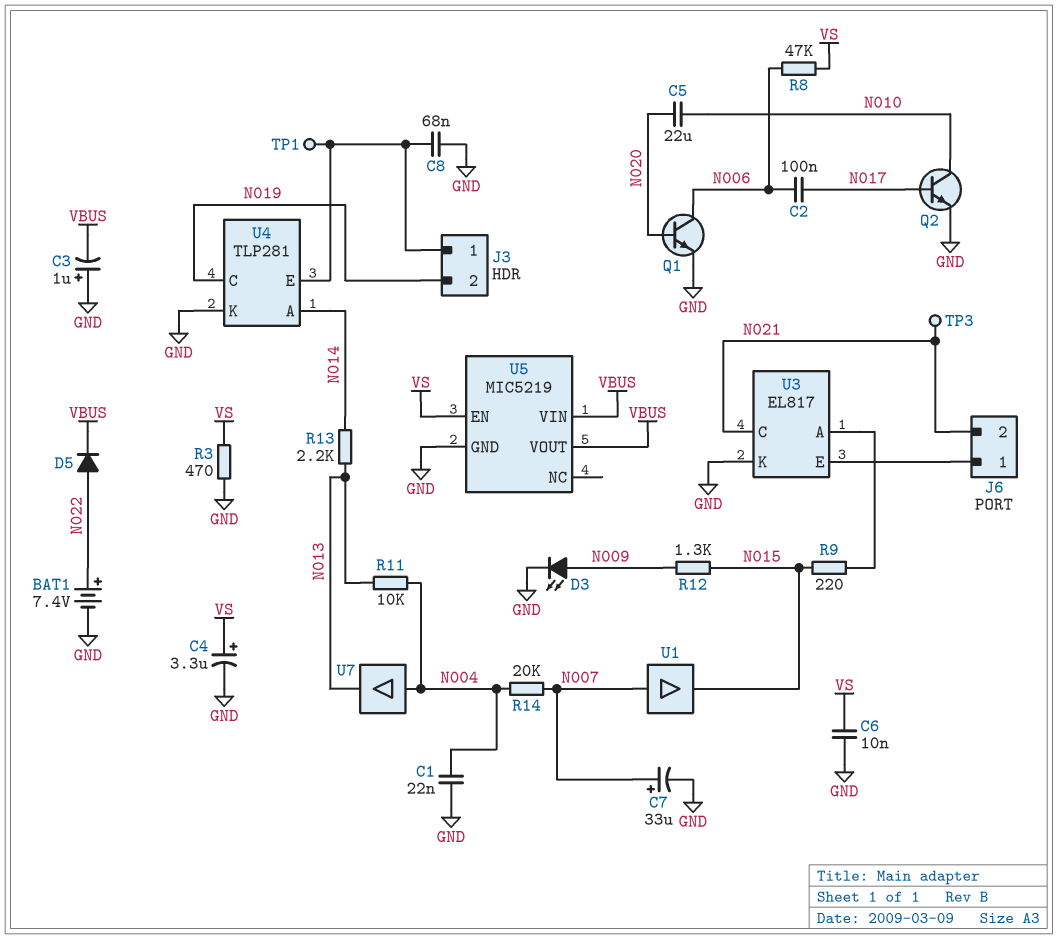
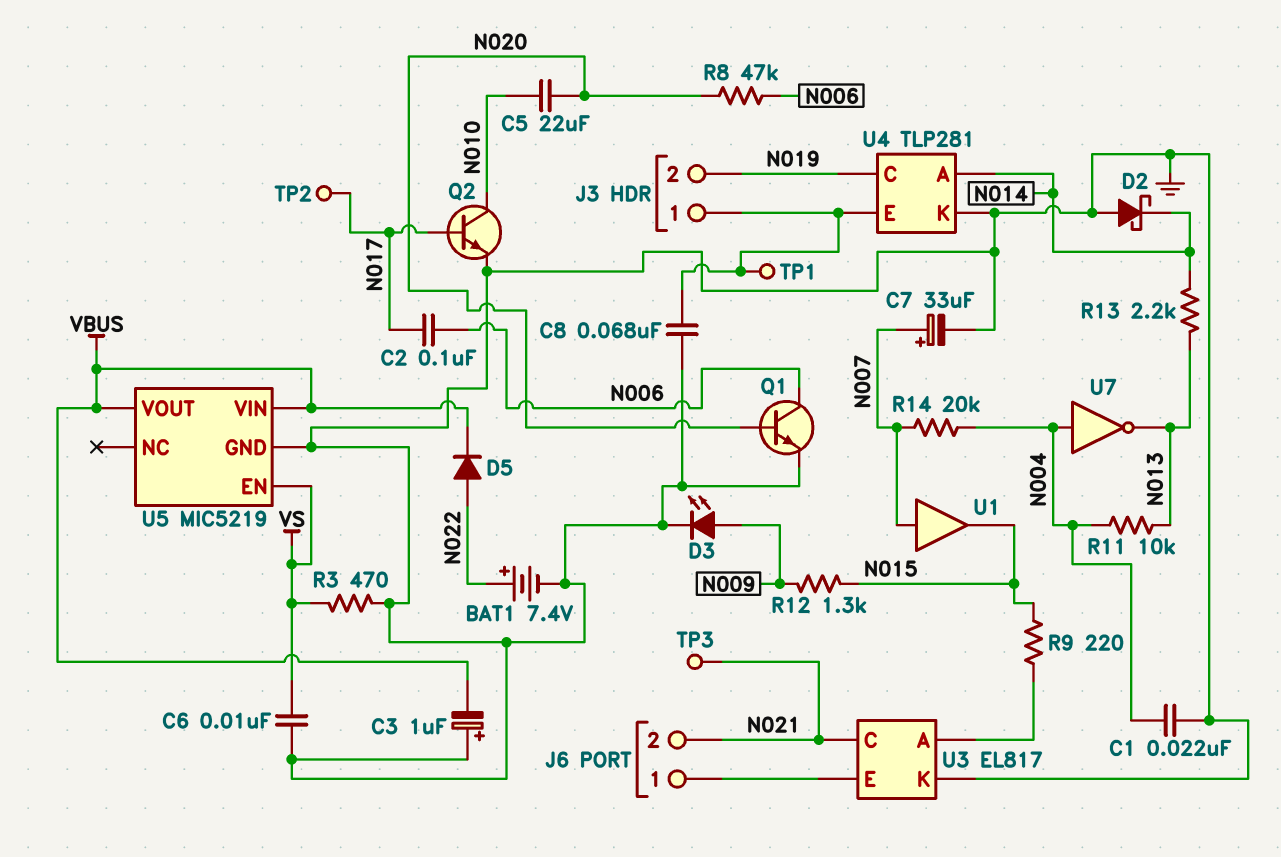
C4: 3.3uF (plus VS, minus GND) -> none
D2: none -> schottky (A GND, K N014)
R8: 47k (N006, VS) -> 47k (N006, N020)
TP2: none -> test point (N017)
U7: buffer (in N004, out N013) -> NOT (in N004, out N013)

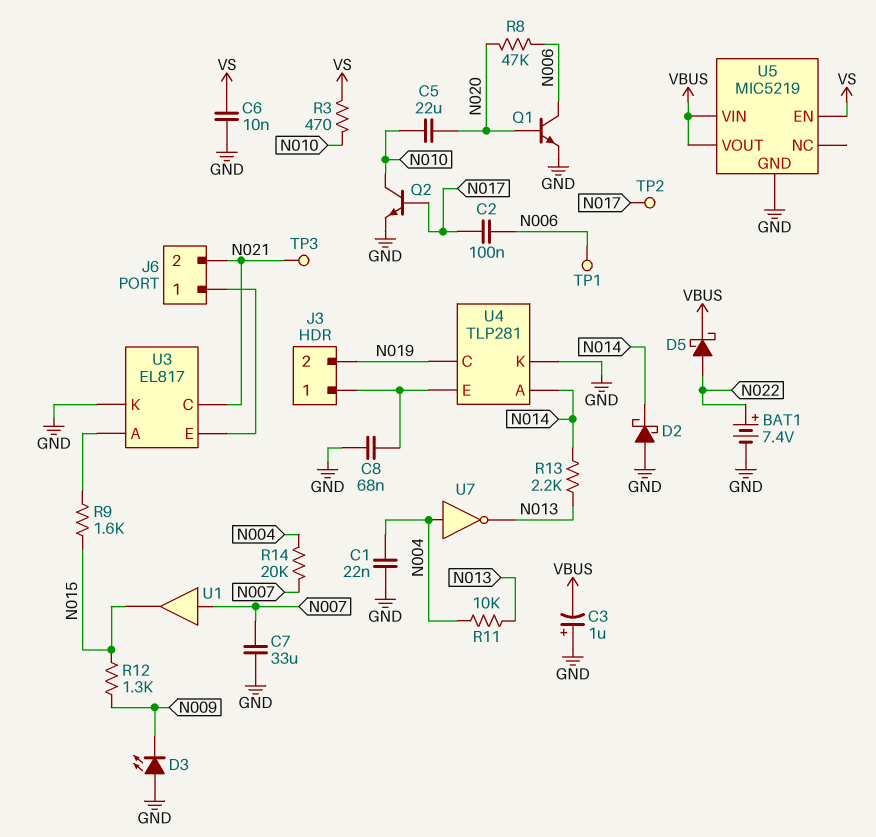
C7: 33uF (plus N007, minus GND) -> 33uF (GND, N007)
D3: LED (A N009, K GND) -> LED (A GND, K N009)
D5: diode (A N022, K VBUS) -> schottky (A N022, K VBUS)
R3: 470 (GND, VS) -> 470 (N010, VS)
R9: 220 (N015, U3/A) -> 1.6k (N015, U3/A)
TP1: test point (J3/1) -> test point (N006)

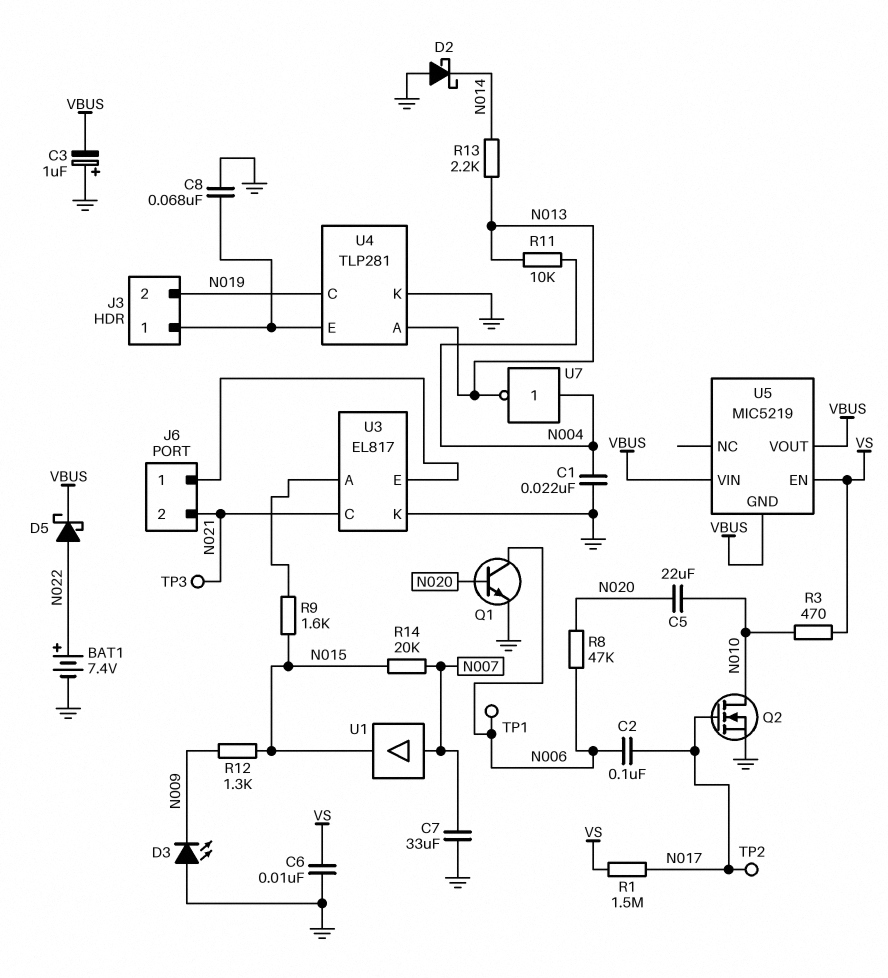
Q2: NPN (B N017, C N010, E GND) -> NMOS (G N017, D N010, S GND)
R1: none -> 1.5M (N017, VS)
R14: 20k (N004, N007) -> 20k (N007, N015)
U4 pin A: N014 -> N013
U5 pin GND: GND -> VBUS

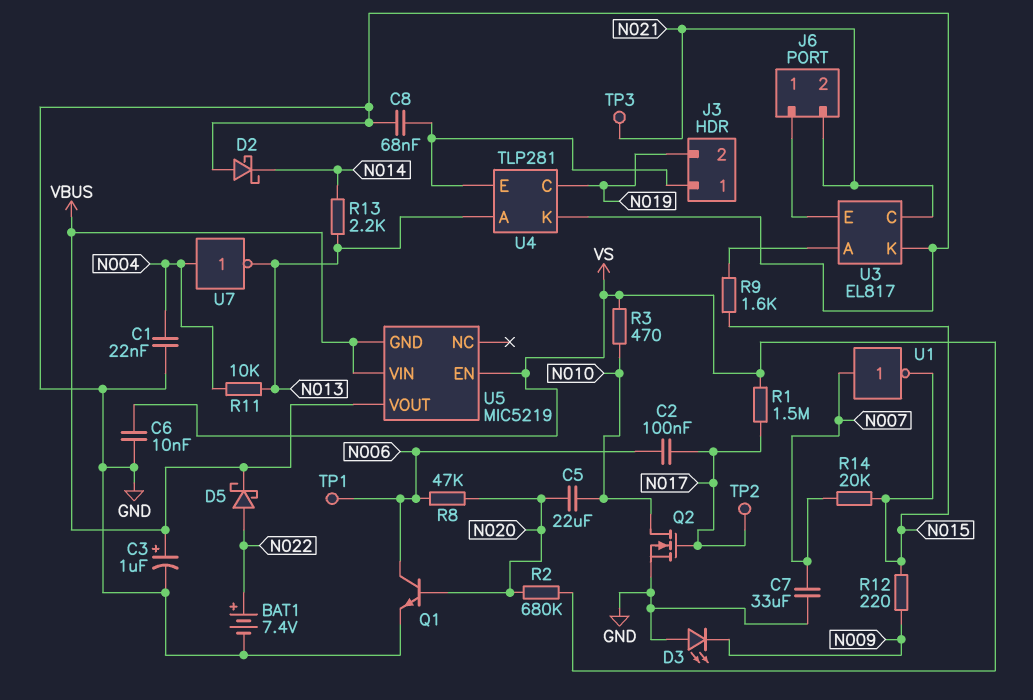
C3: 1uF (plus GND, minus VBUS) -> 1uF (plus VBUS, minus GND)
R2: none -> 680k (N020, VS)
R12: 1.3k (N009, N015) -> 220 (N009, N015)
U1: buffer (in N007, out N015) -> NOT (in N007, out N015)

